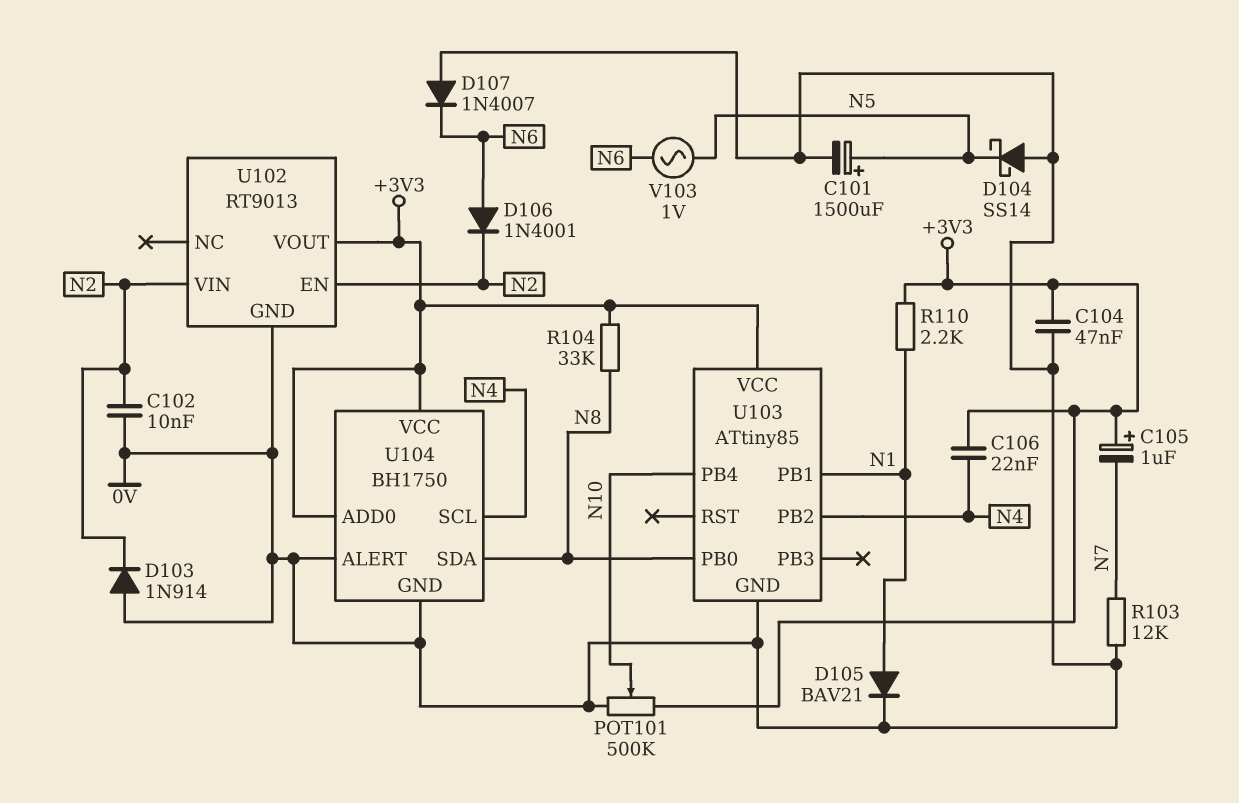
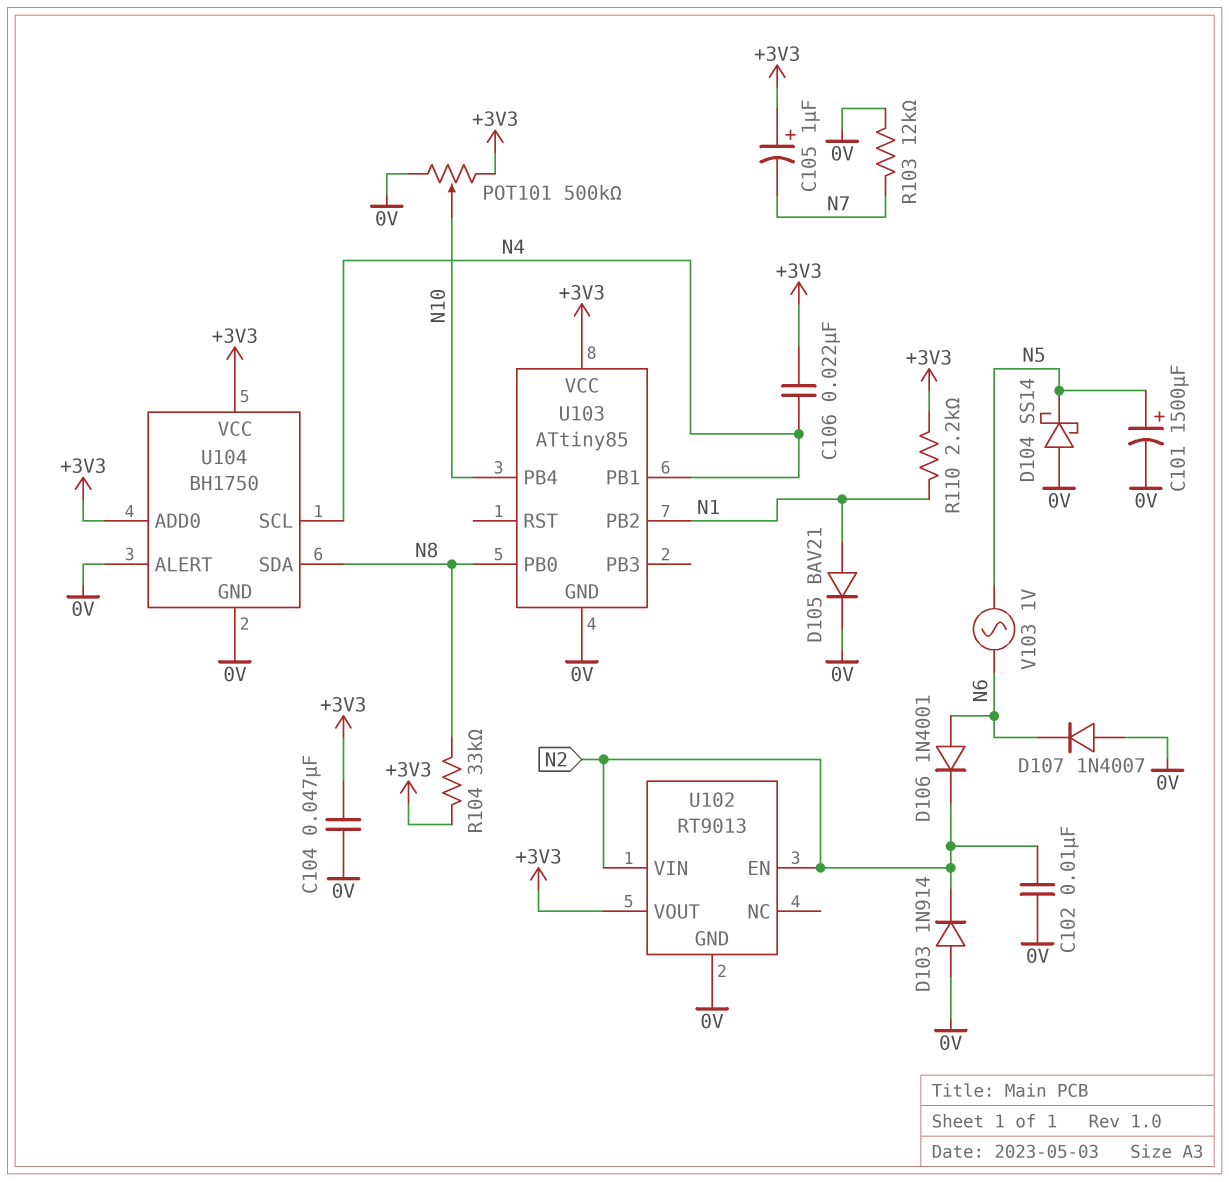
U103 pin PB1: N1 -> N4
U103 pin PB2: N4 -> N1

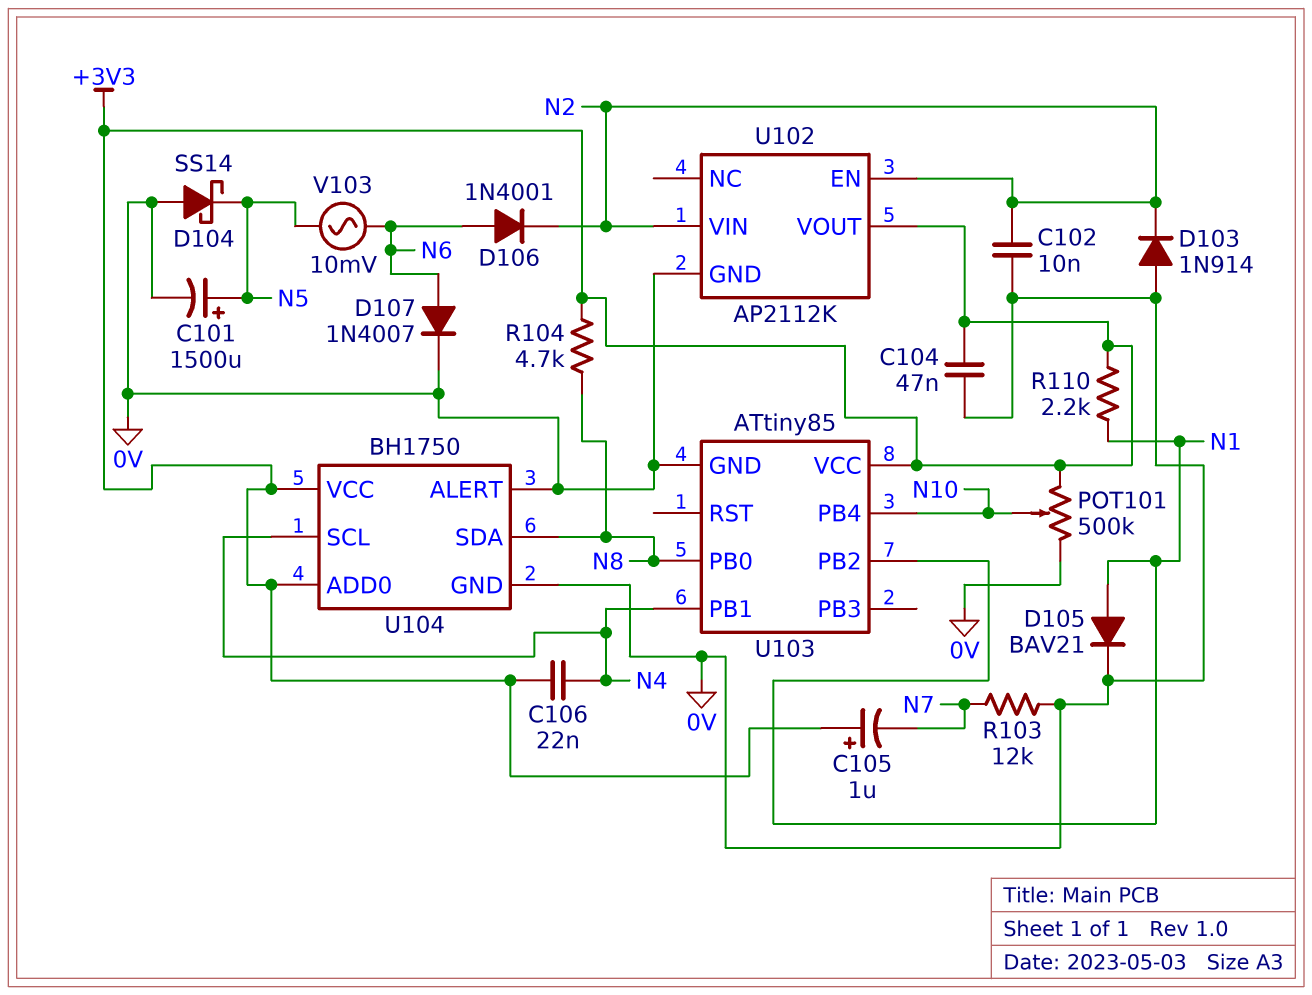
D107: diode 1N4007 (A 0V, K N6) -> diode 1N4007 (A N6, K 0V)
R104: 33k (+3V3, N8) -> 4.7k (+3V3, N8)
U102: RT9013 -> AP2112K
V103: AC 1V (N5, N6) -> AC 10mV (N5, N6)

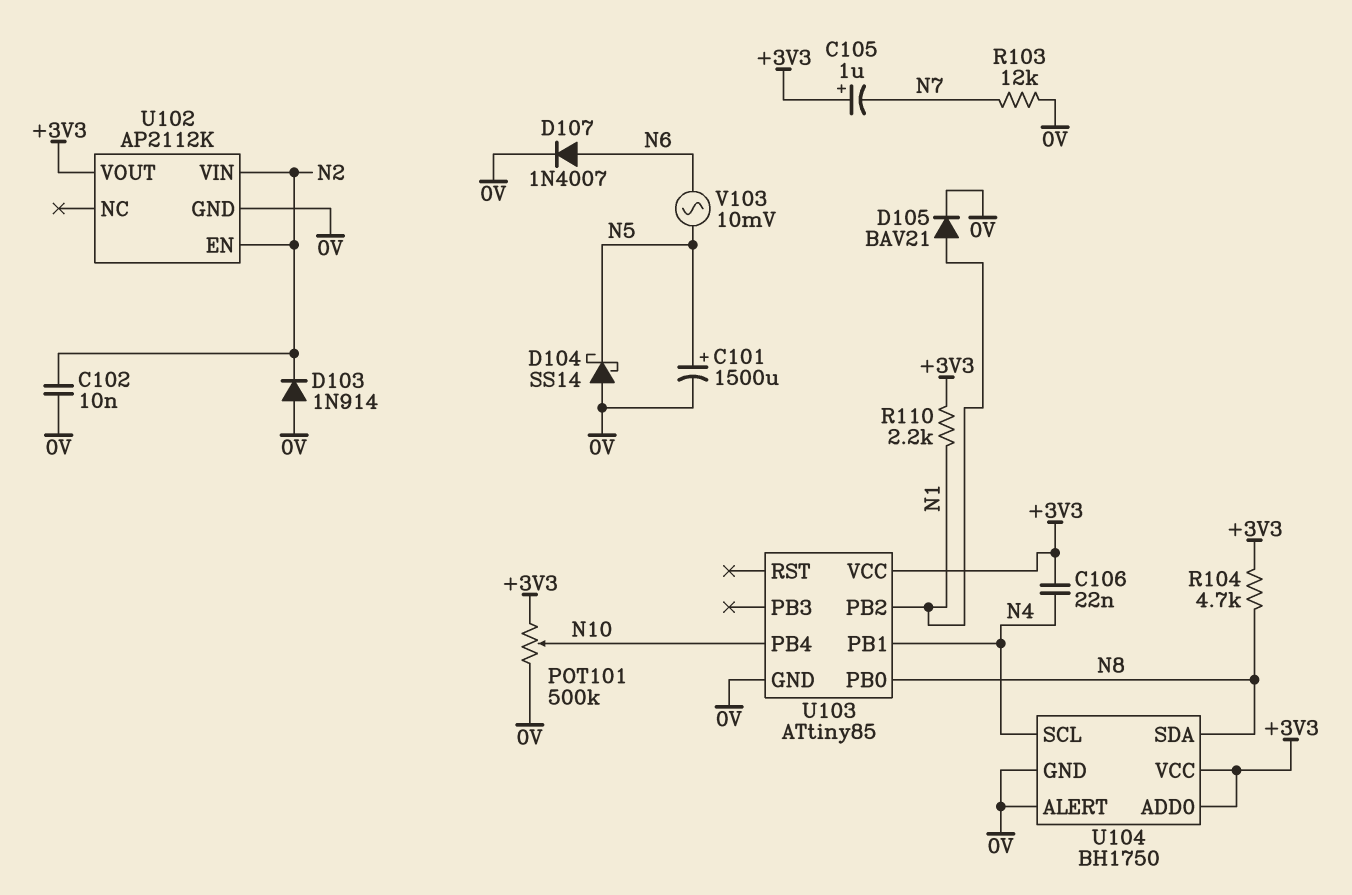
C104: 47nF (+3V3, 0V) -> none
D106: diode 1N4001 (A N6, K N2) -> none

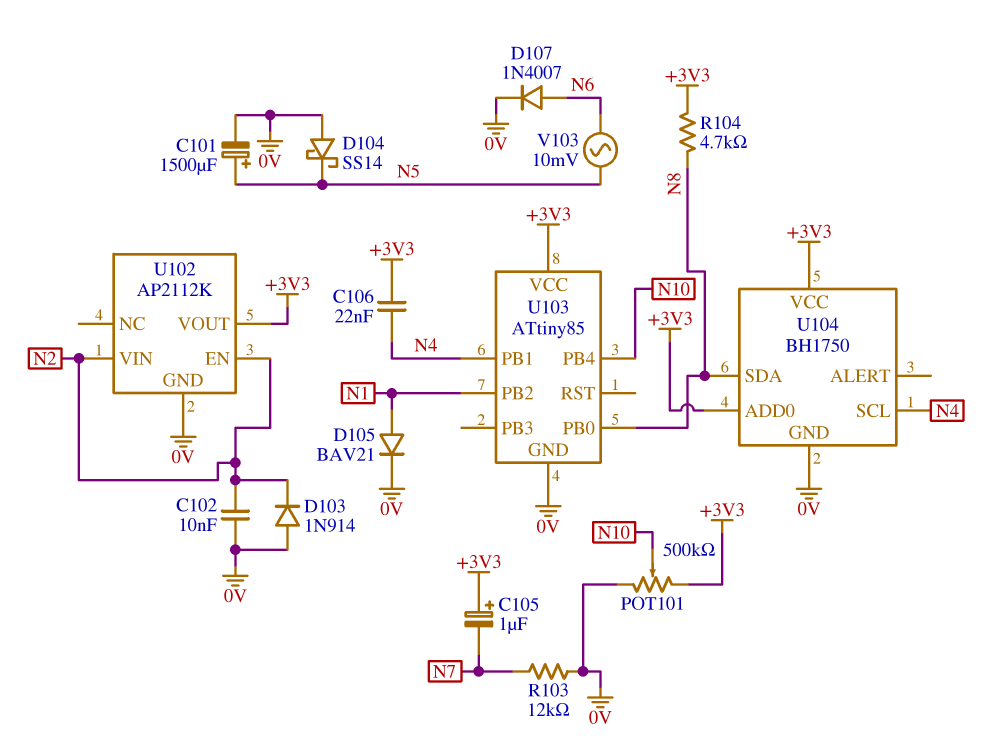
R110: 2.2k (+3V3, N1) -> none
U104 pin ALERT: 0V -> none

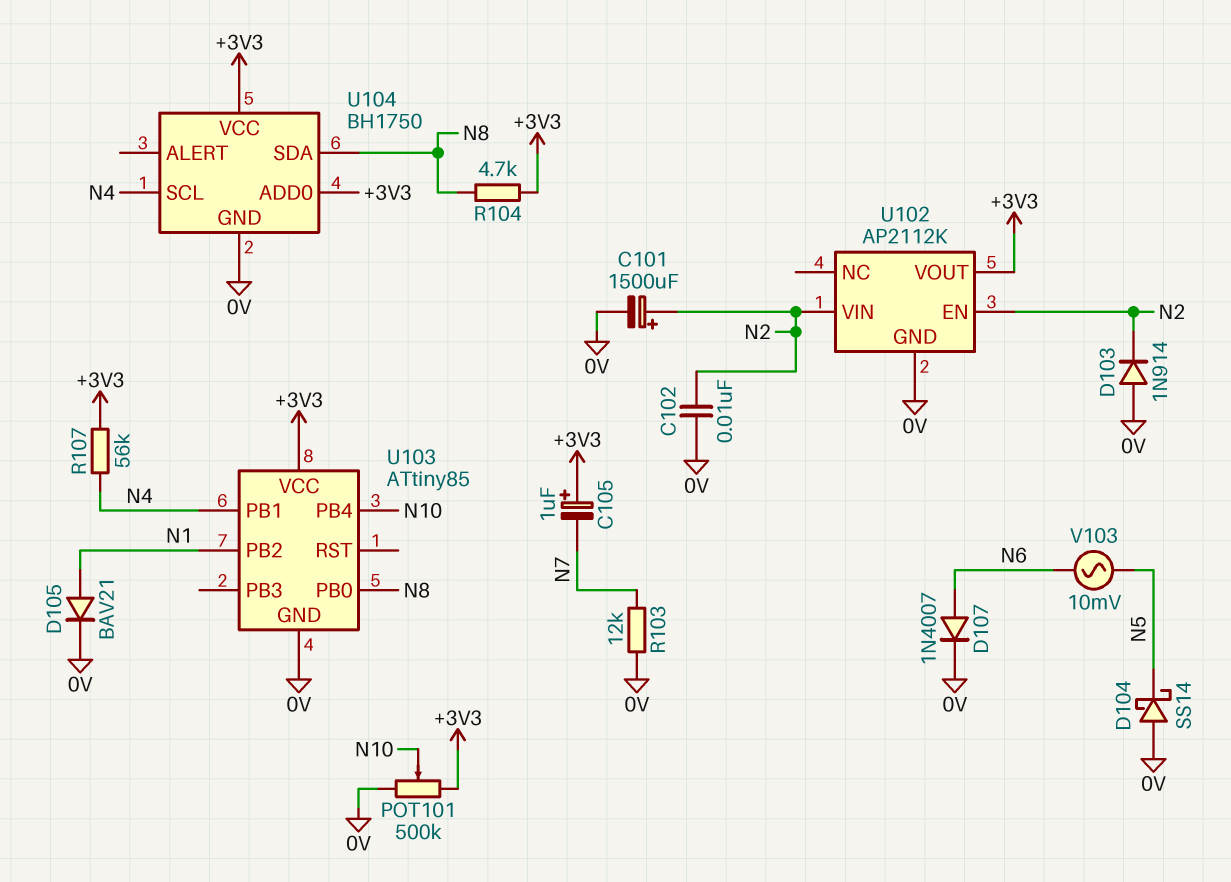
C101: 1500uF (plus N5, minus 0V) -> 1500uF (plus N2, minus 0V)
C106: 22nF (+3V3, N4) -> none
R107: none -> 56k (+3V3, N4)

